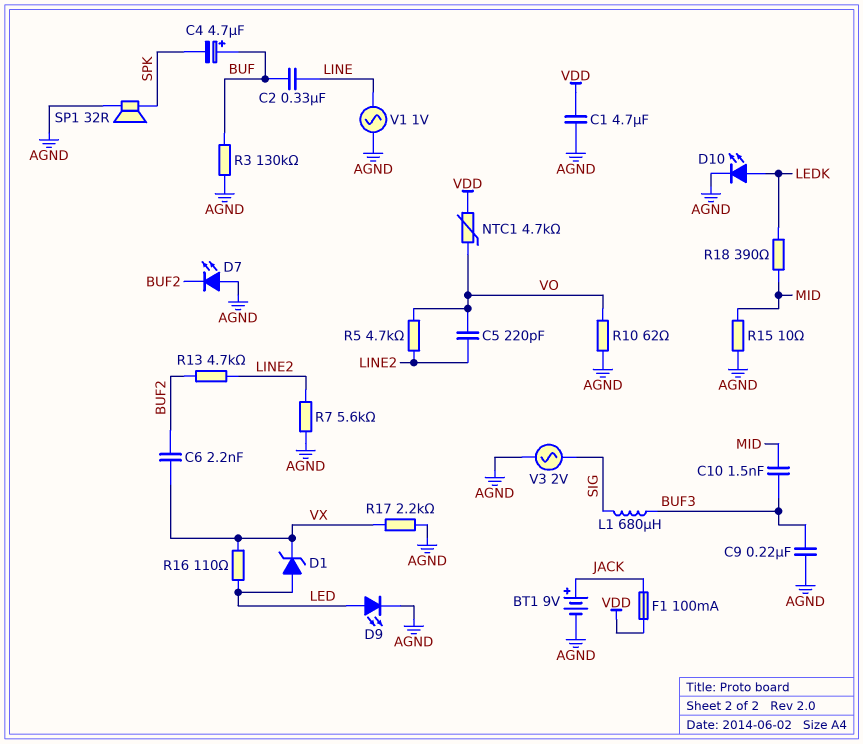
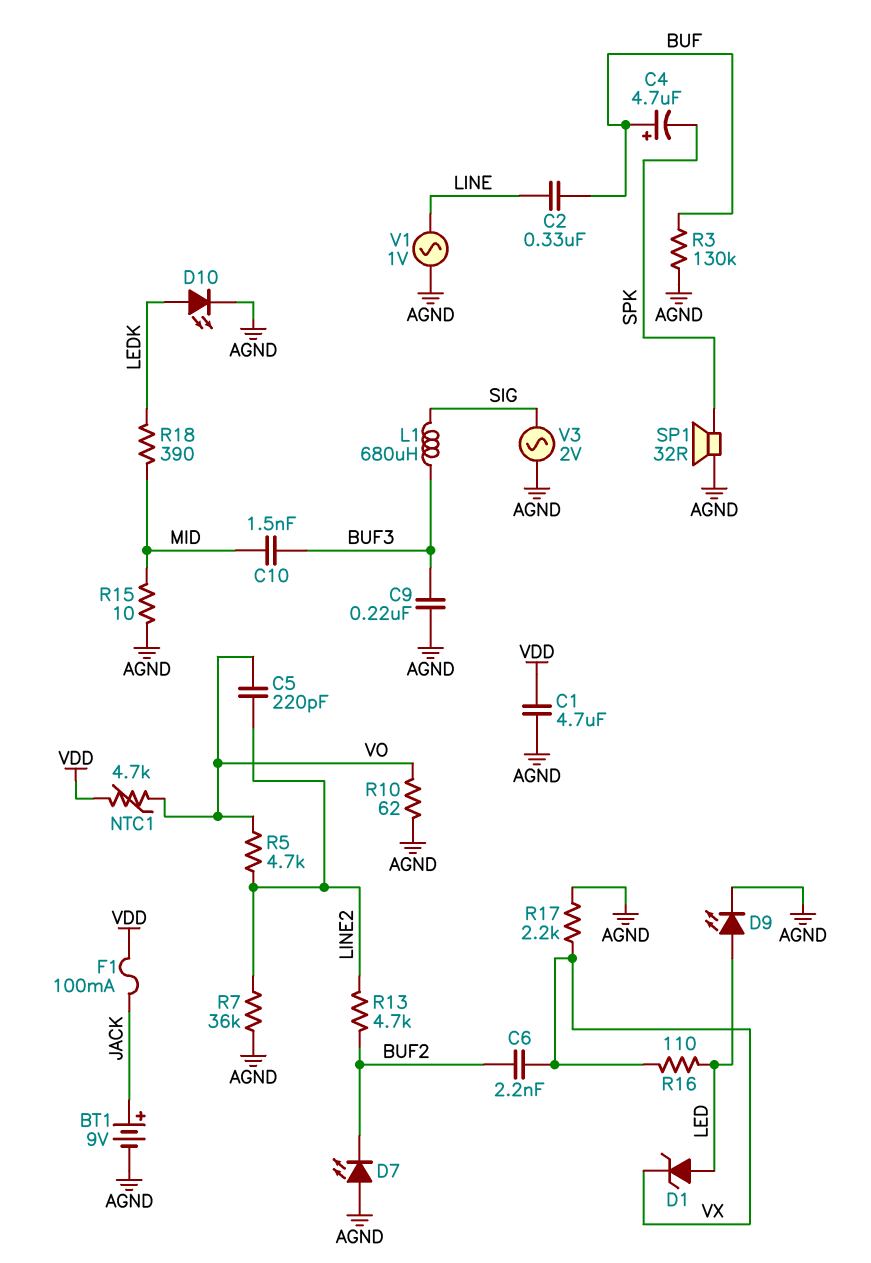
R7: 5.6k (AGND, LINE2) -> 36k (AGND, LINE2)

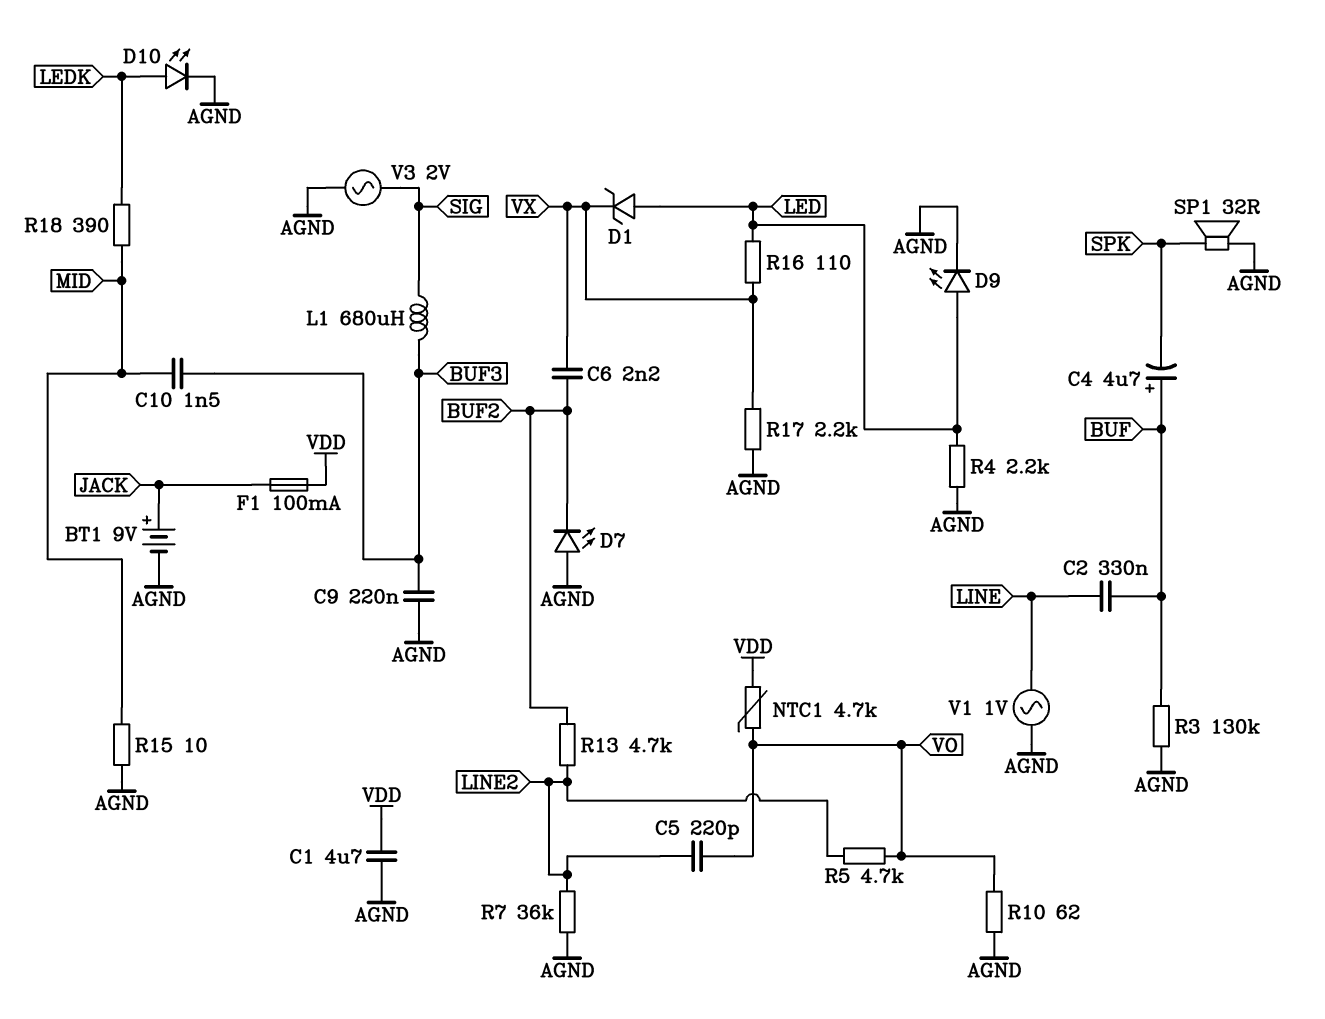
R4: none -> 2.2k (AGND, LED)

